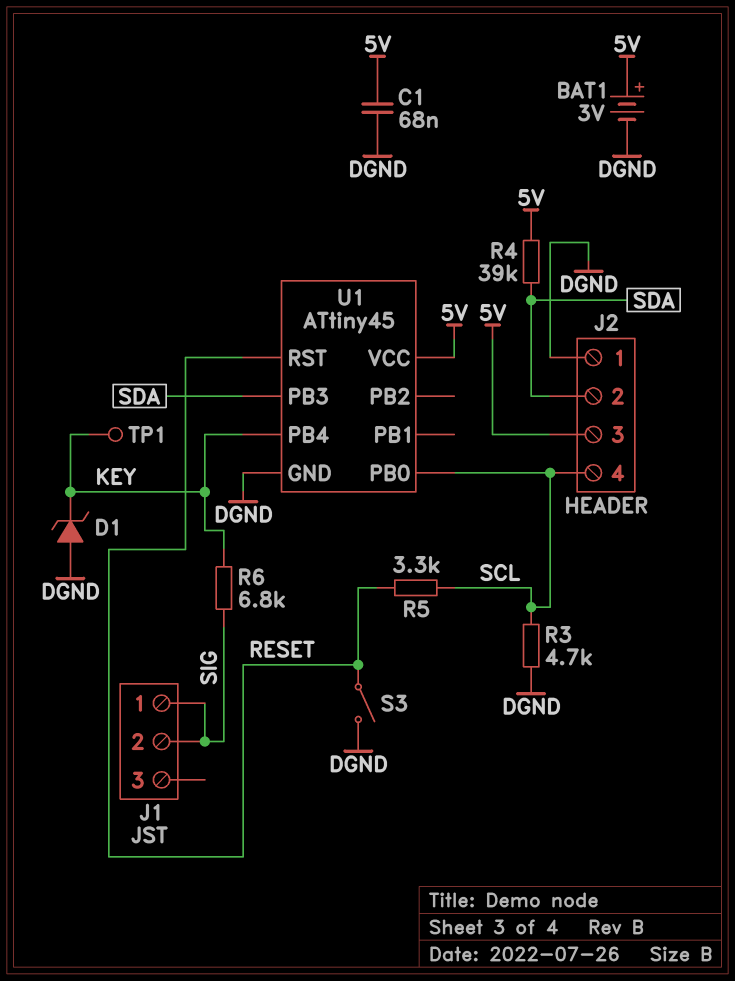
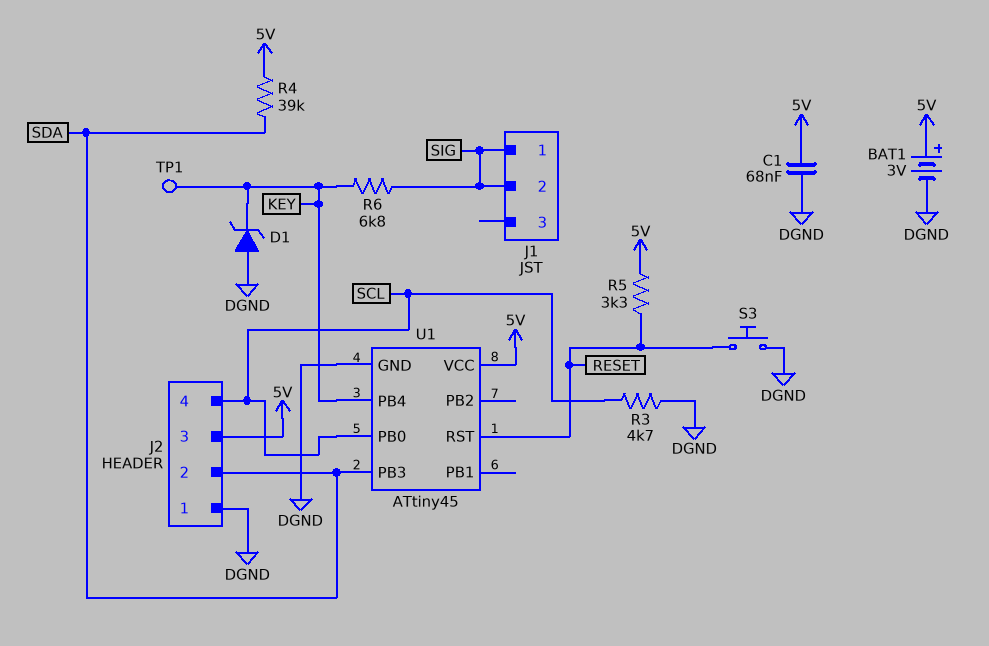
R5: 3.3k (RESET, SCL) -> 3.3k (5V, RESET)
S3: switch (DGND, RESET) -> button (DGND, RESET)

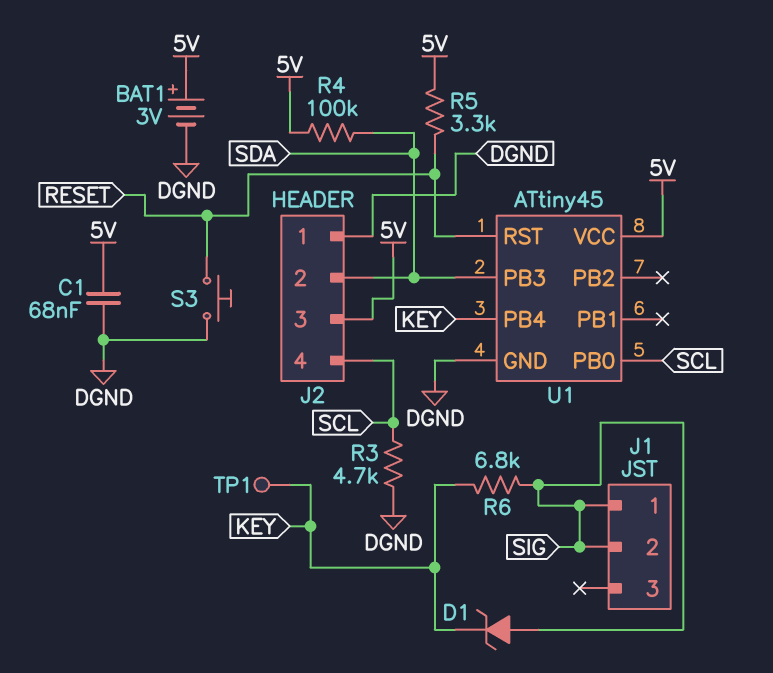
D1: zener (A DGND, K KEY) -> zener (A SIG, K KEY)
R4: 39k (5V, SDA) -> 100k (5V, SDA)

